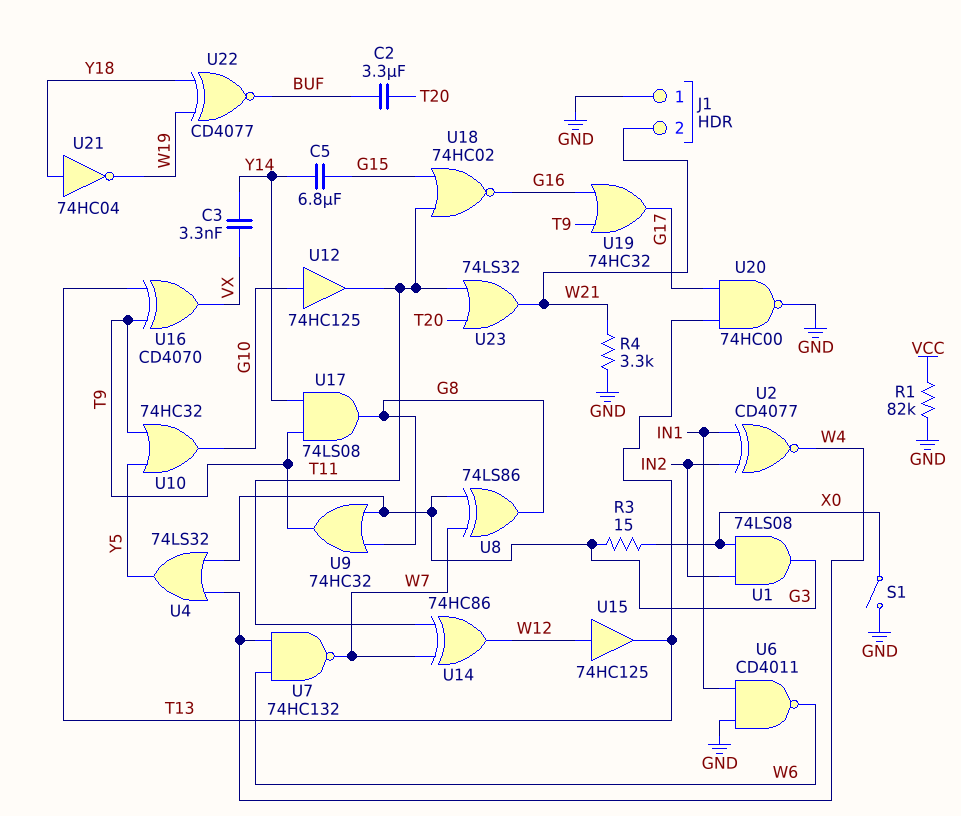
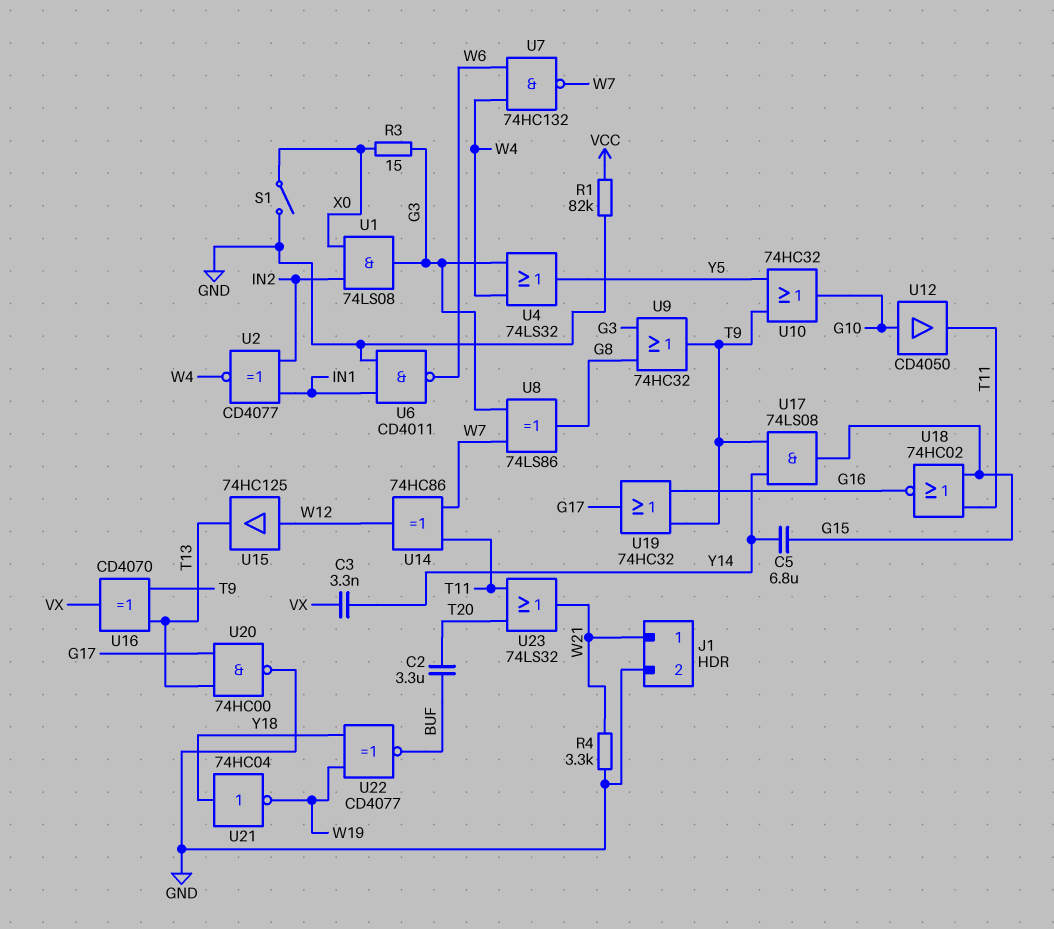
J1 pin 1: GND -> W21
J1 pin 2: W21 -> GND
U12: buffer 74HC125 (in G10, out T11) -> buffer CD4050 (in G10, out T11)
U17: AND 74LS08 (in T9, in Y14, out G8) -> AND 74LS08 (in T9, in Y14, out G15)

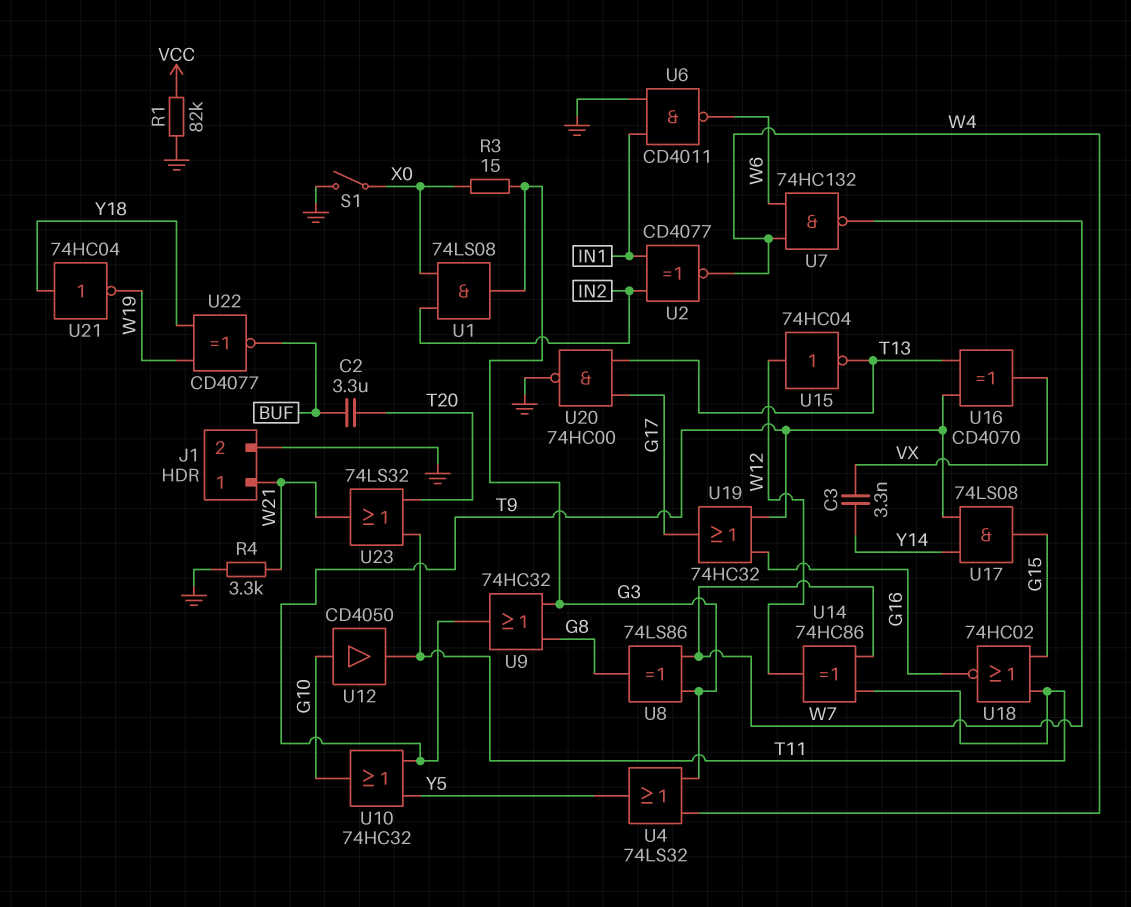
C5: 6.8uF (G15, Y14) -> none
U15: buffer 74HC125 (in W12, out T13) -> NOT 74HC04 (in W12, out T13)

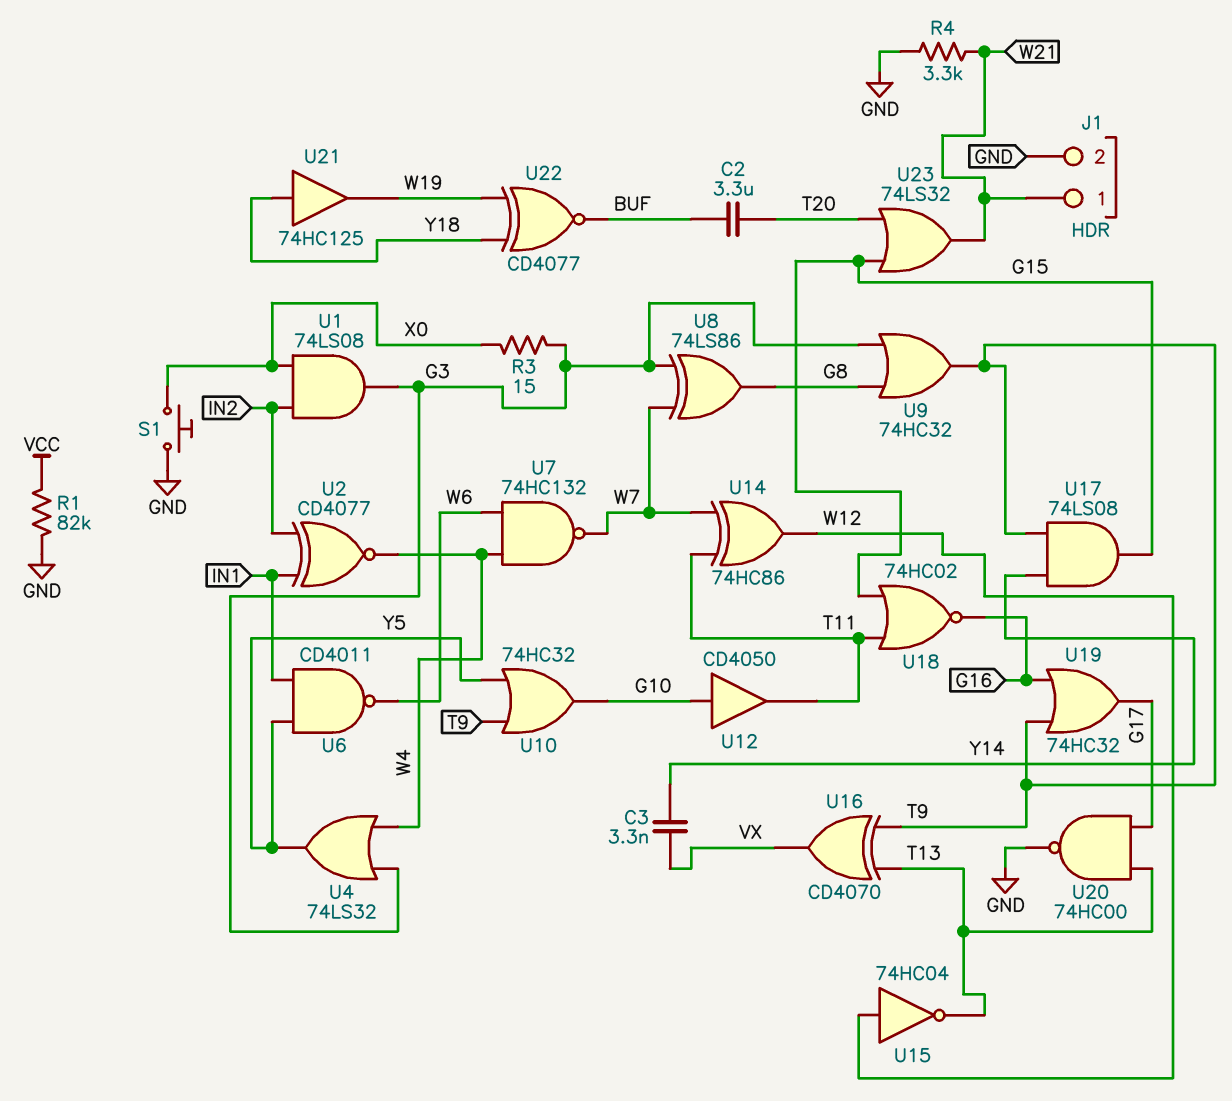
S1: switch (GND, X0) -> button (GND, X0)
U6: NAND CD4011 (in GND, in IN1, out W6) -> NAND CD4011 (in IN1, in Y5, out W6)
U21: NOT 74HC04 (in Y18, out W19) -> buffer 74HC125 (in Y18, out W19)
U23: OR 74LS32 (in T11, in T20, out W21) -> OR 74LS32 (in G15, in T20, out W21)

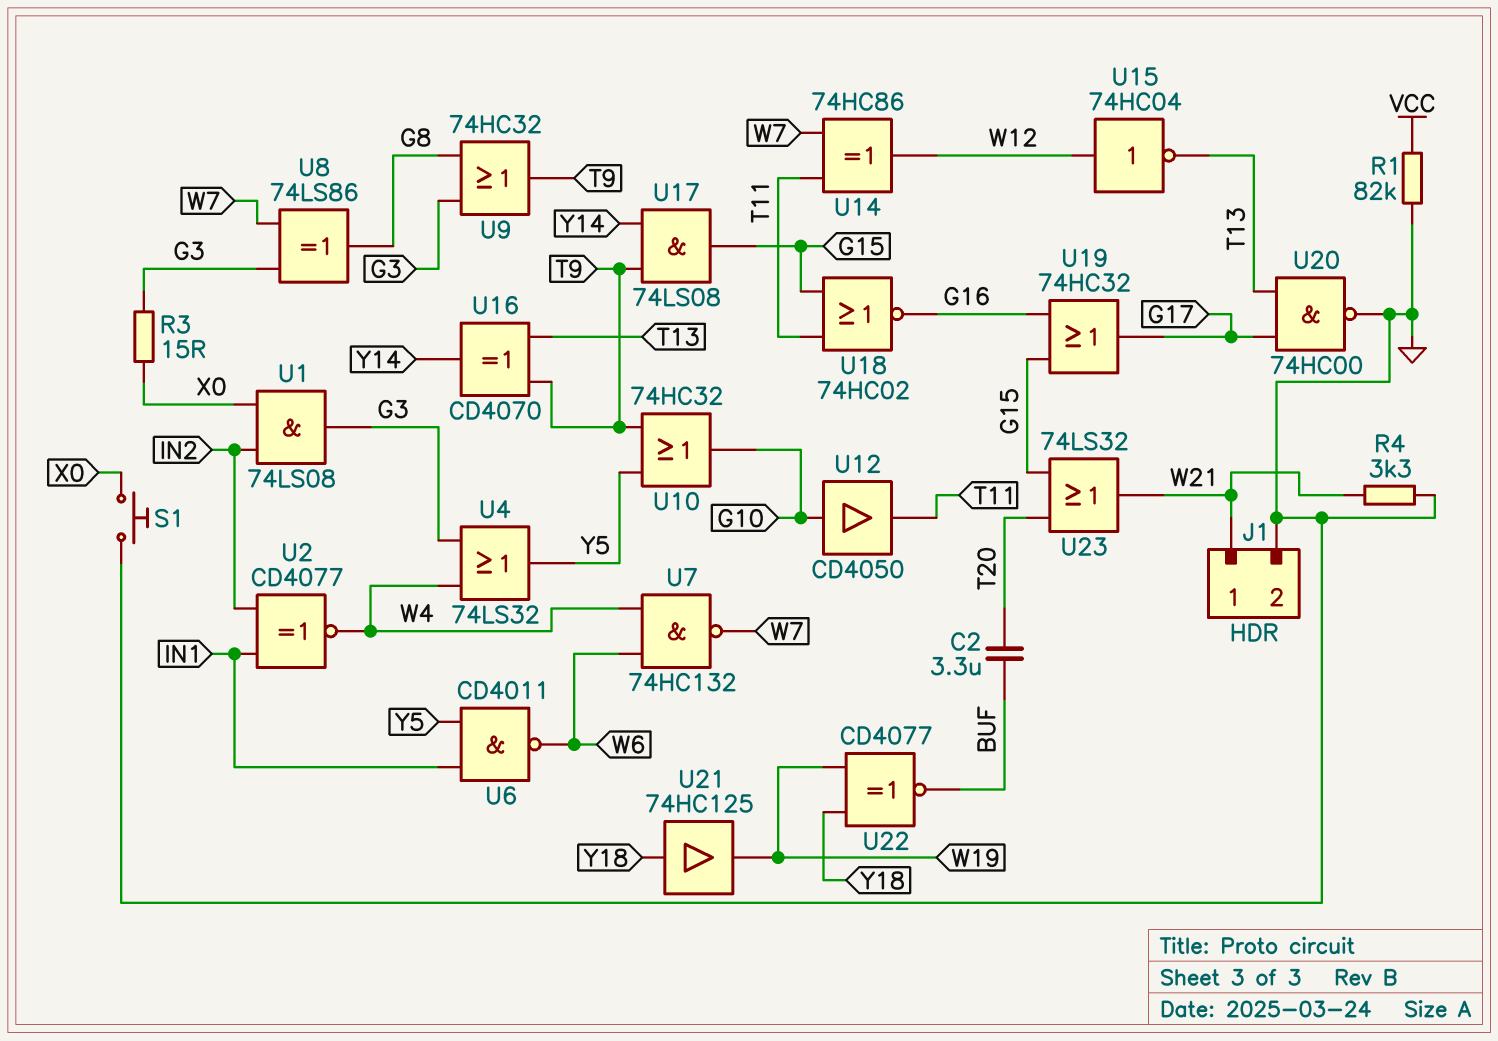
C3: 3.3nF (VX, Y14) -> none
U16: XOR CD4070 (in T9, in T13, out VX) -> XOR CD4070 (in T9, in T13, out Y14)
U19: OR 74HC32 (in G16, in T9, out G17) -> OR 74HC32 (in G15, in G16, out G17)

